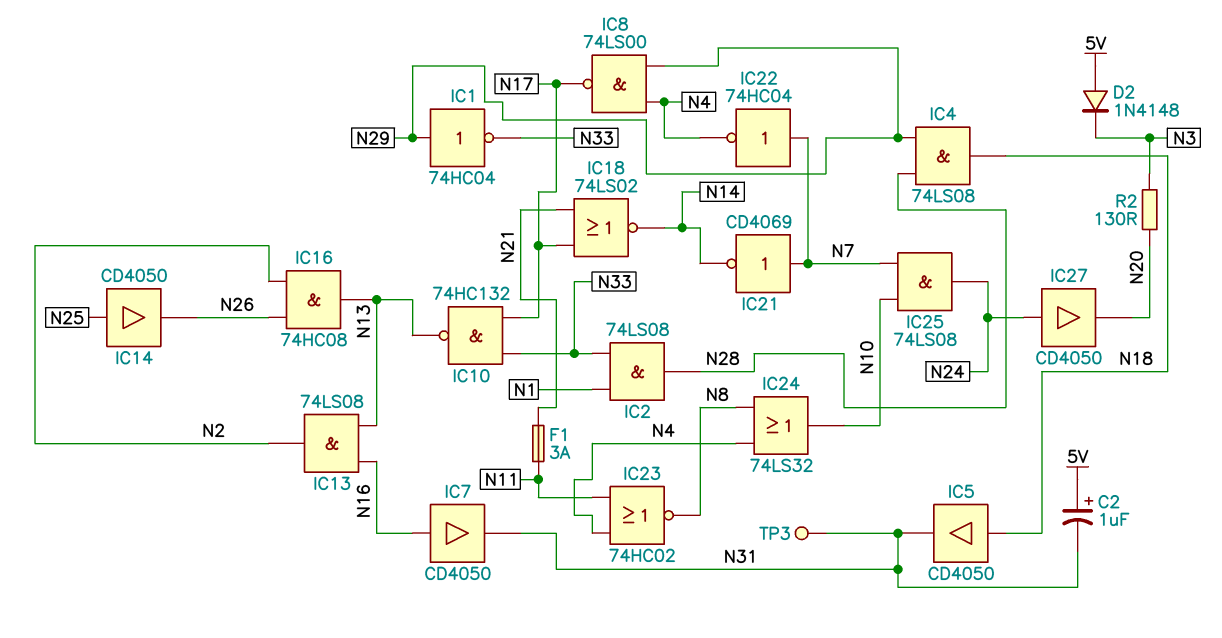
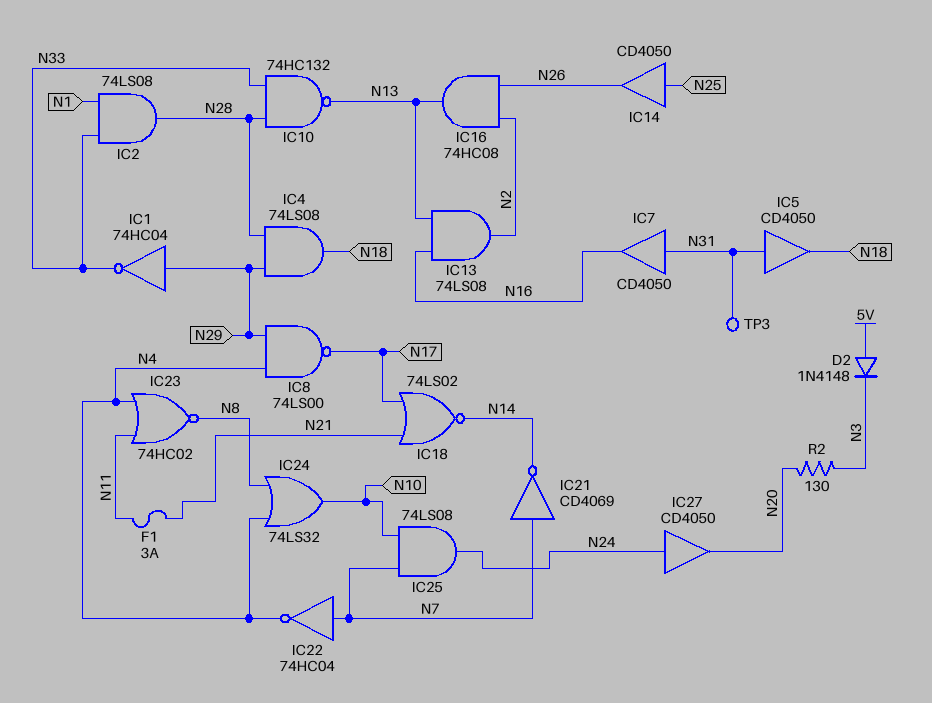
C2: 1uF (plus 5V, minus N31) -> none
IC5: buffer CD4050 (in N18, out N31) -> buffer CD4050 (in N31, out N18)
IC7: buffer CD4050 (in N16, out N31) -> buffer CD4050 (in N31, out N16)
IC10: NAND 74HC132 (in N17, in N33, out N13) -> NAND 74HC132 (in N28, in N33, out N13)

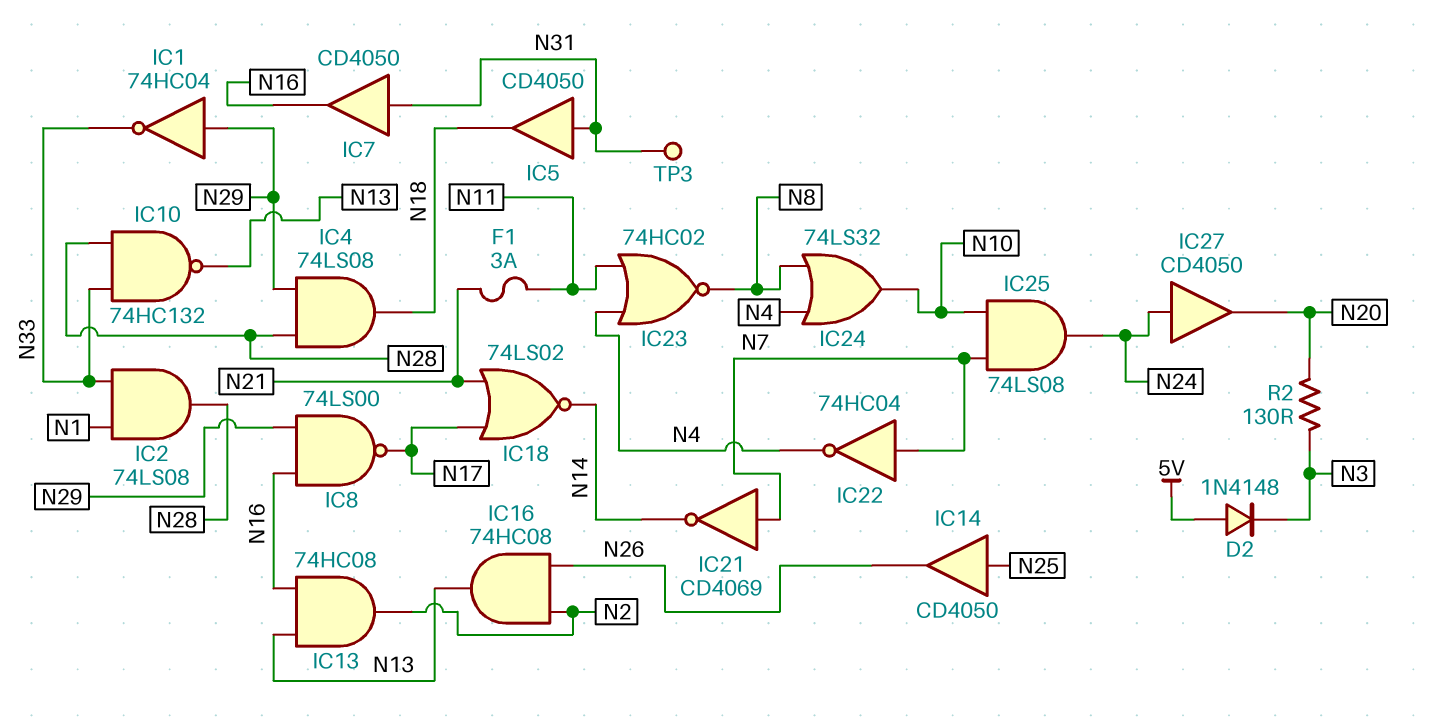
IC8: NAND 74LS00 (in N4, in N29, out N17) -> NAND 74LS00 (in N16, in N29, out N17)
IC13: AND 74LS08 (in N13, in N16, out N2) -> AND 74HC08 (in N13, in N16, out N2)

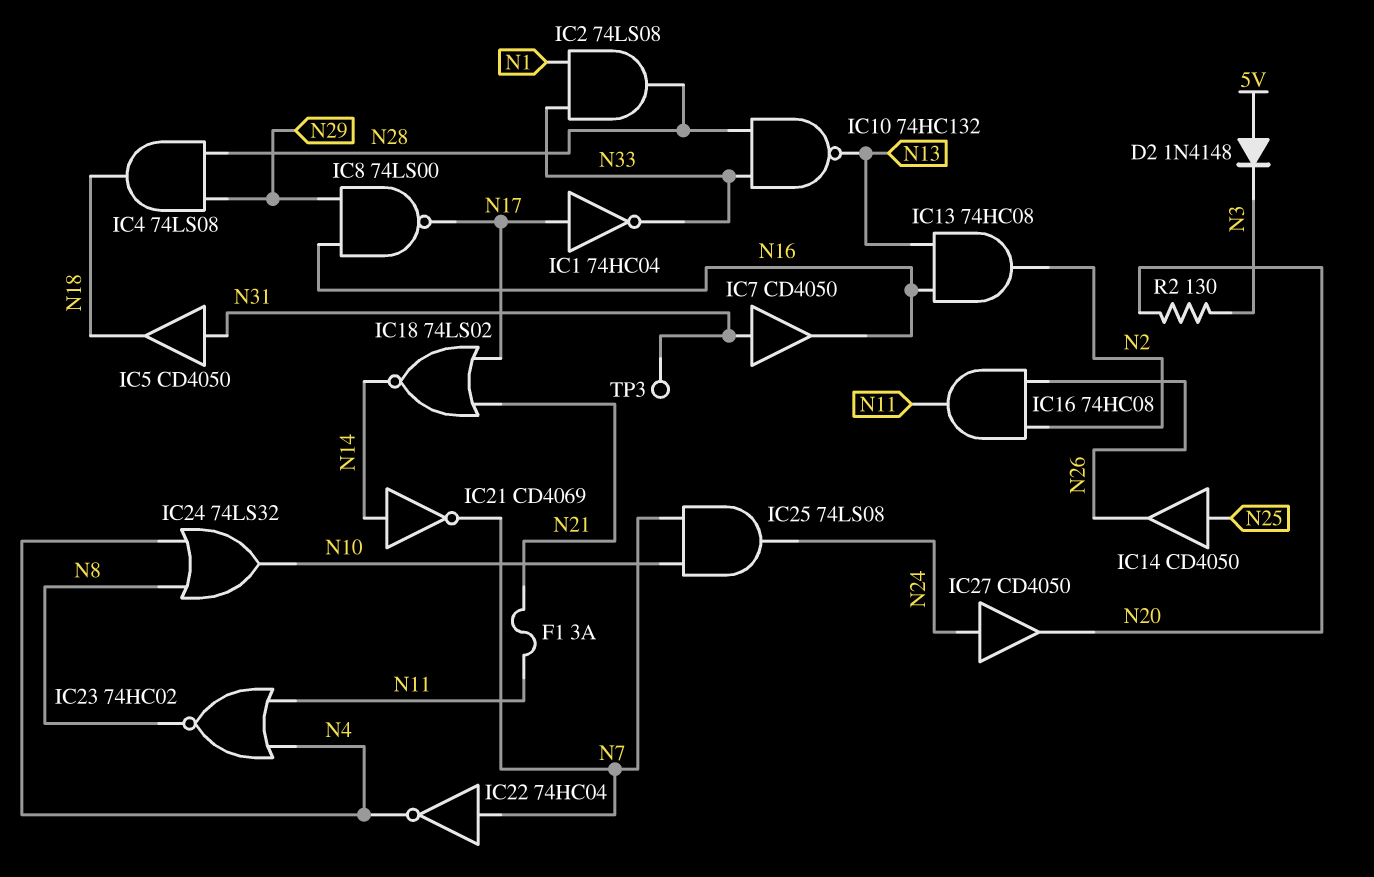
IC1: NOT 74HC04 (in N29, out N33) -> NOT 74HC04 (in N17, out N33)
IC16: AND 74HC08 (in N2, in N26, out N13) -> AND 74HC08 (in N2, in N26, out N11)
IC21: NOT CD4069 (in N7, out N14) -> NOT CD4069 (in N14, out N7)

